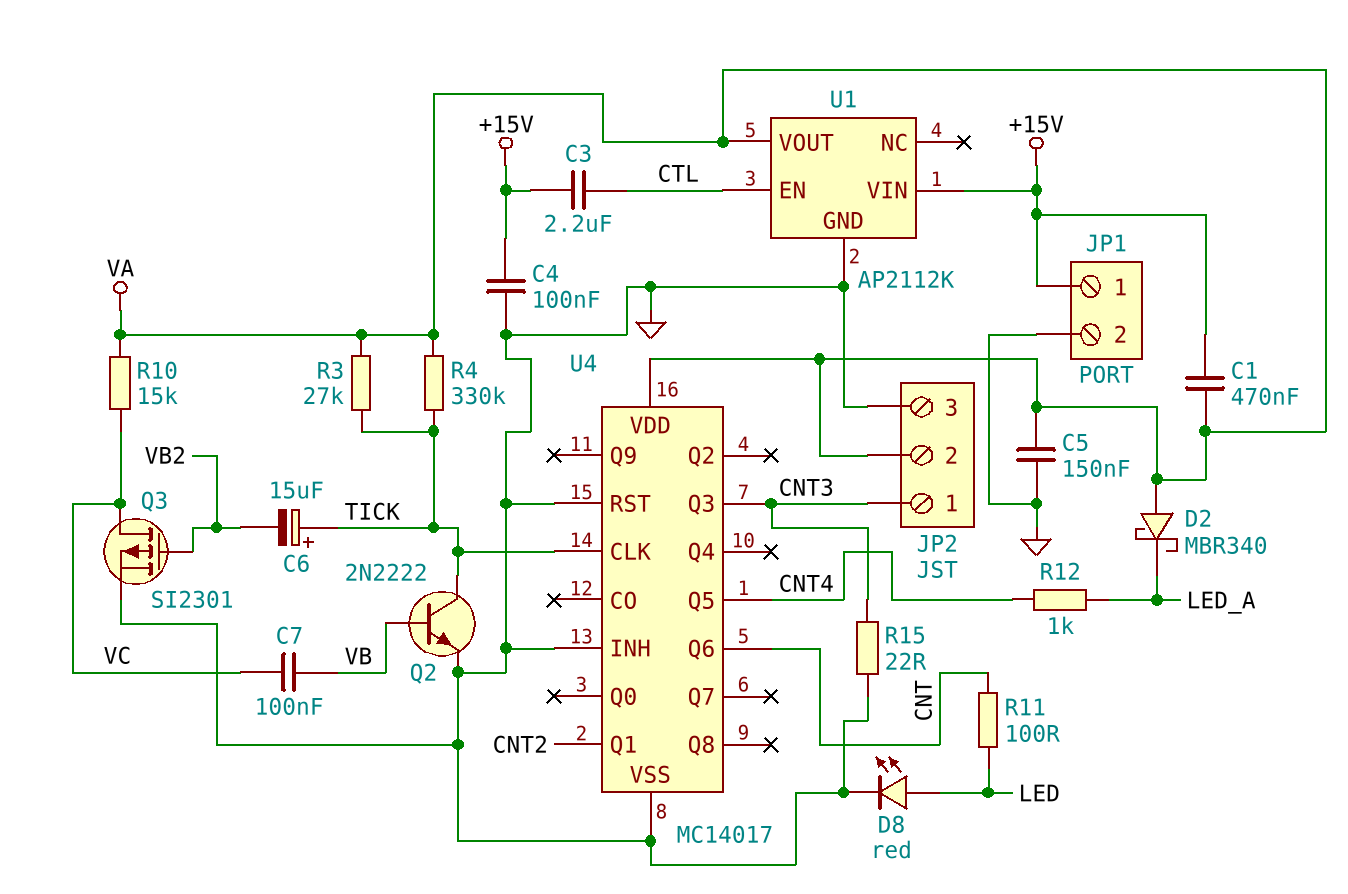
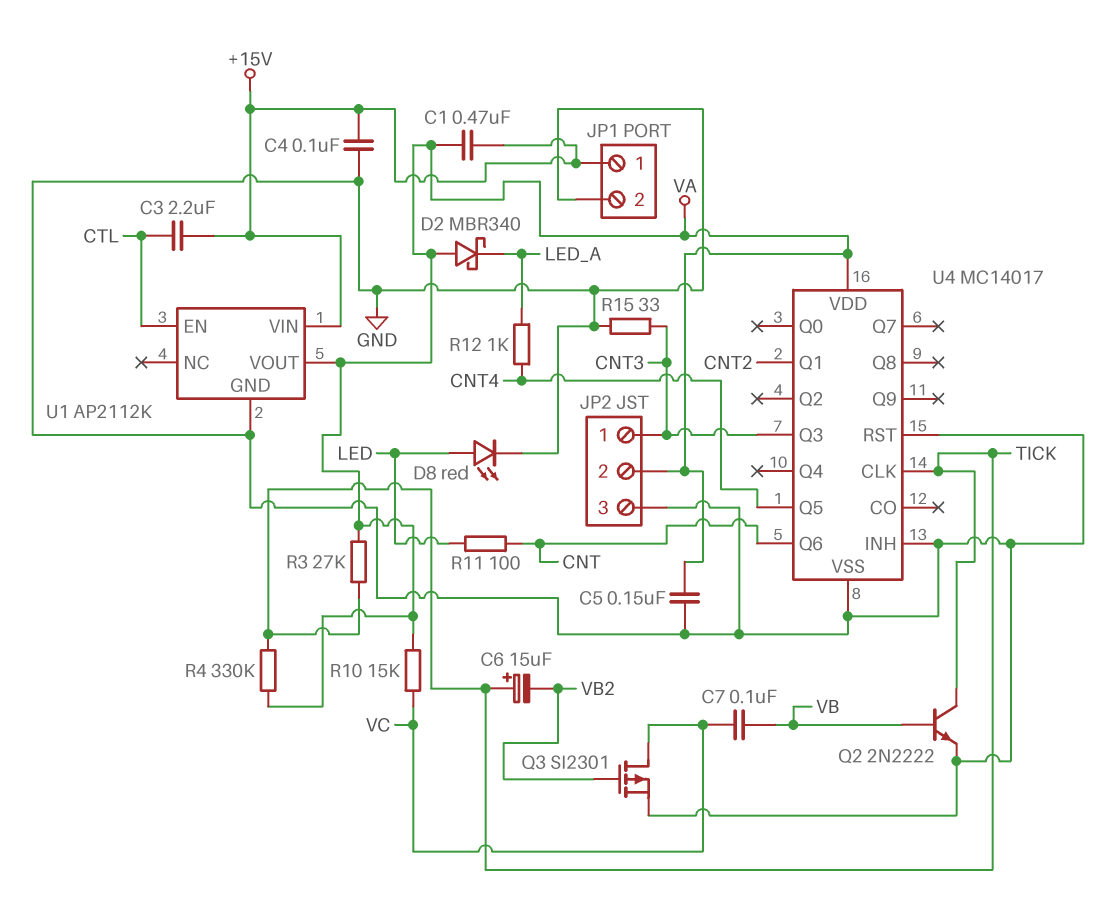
R15: 22 (CNT3, GND) -> 33 (CNT3, GND)

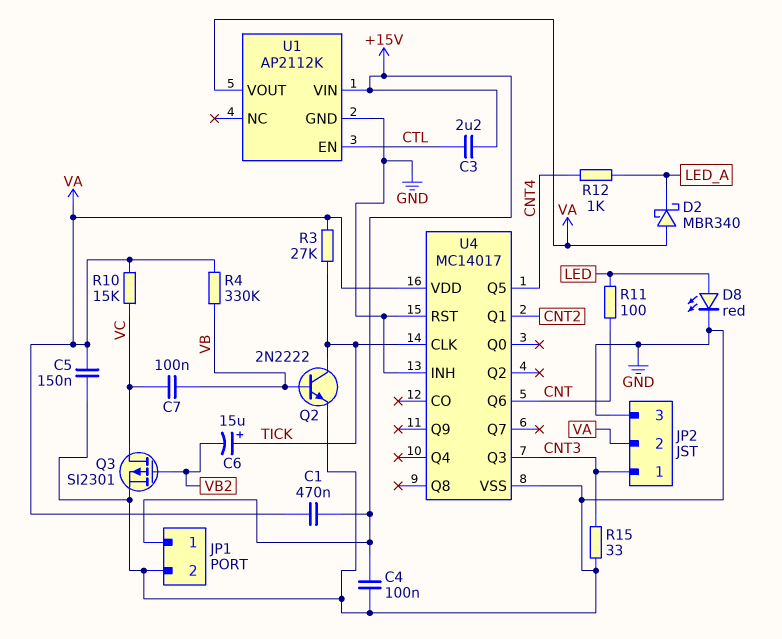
R4: 330k (TICK, VA) -> 330k (VA, VB)

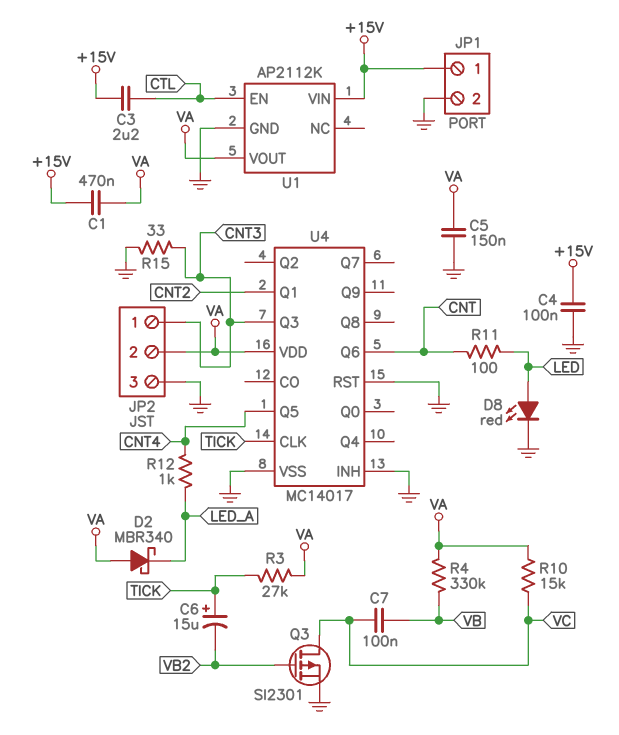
Q2: NPN 2N2222 (B VB, C TICK, E GND) -> none

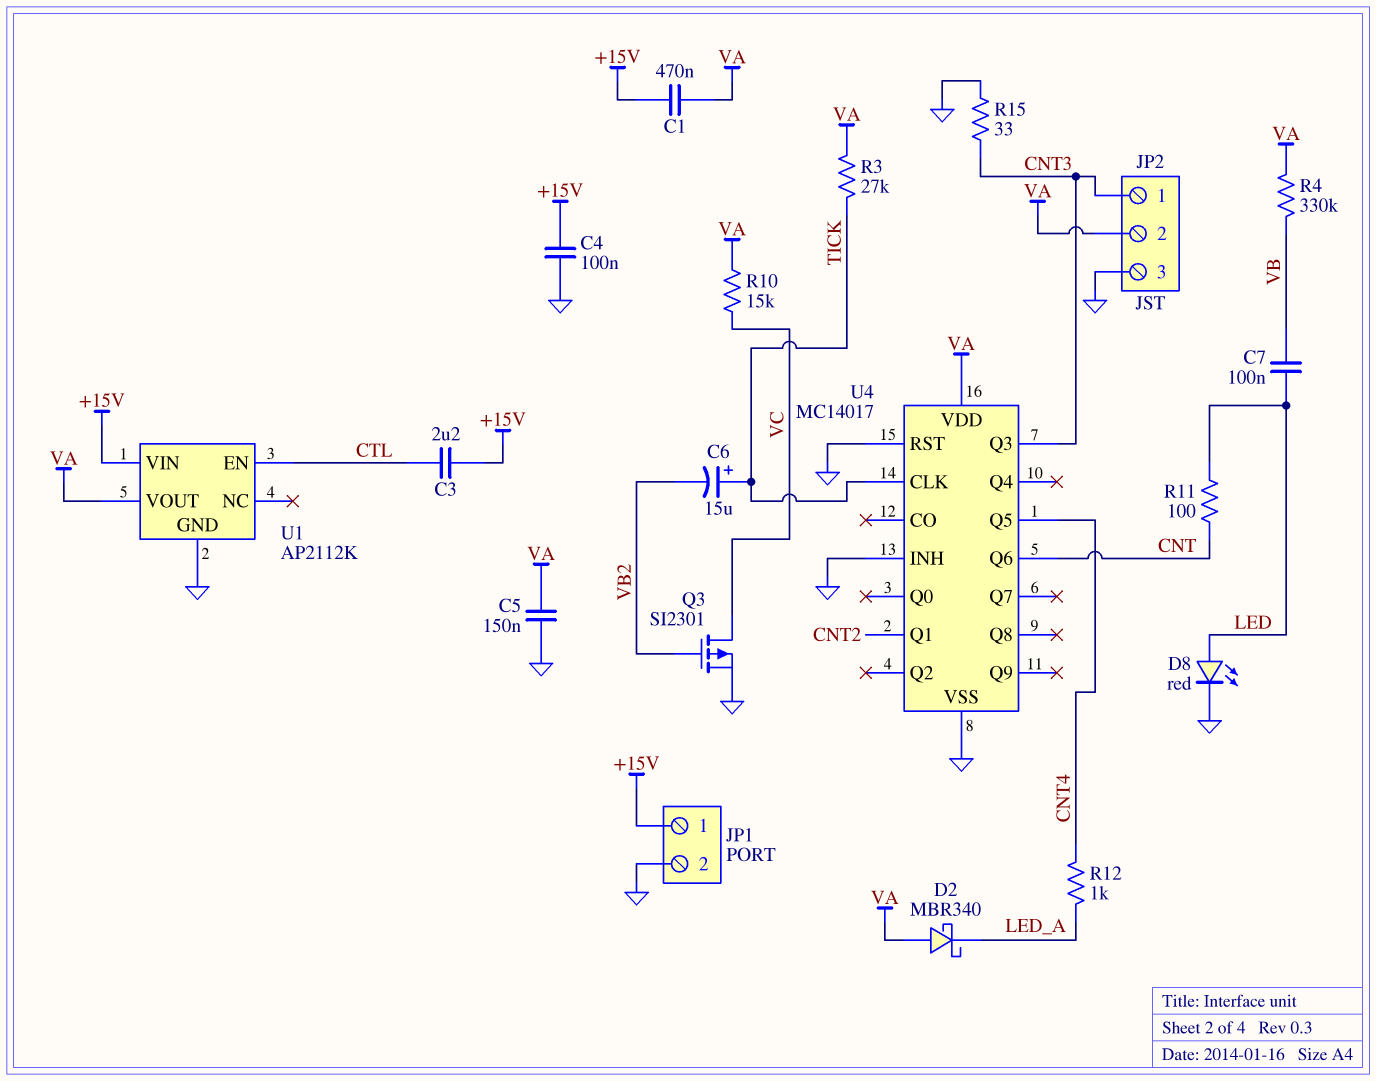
C7: 100nF (VB, VC) -> 100nF (LED, VB)

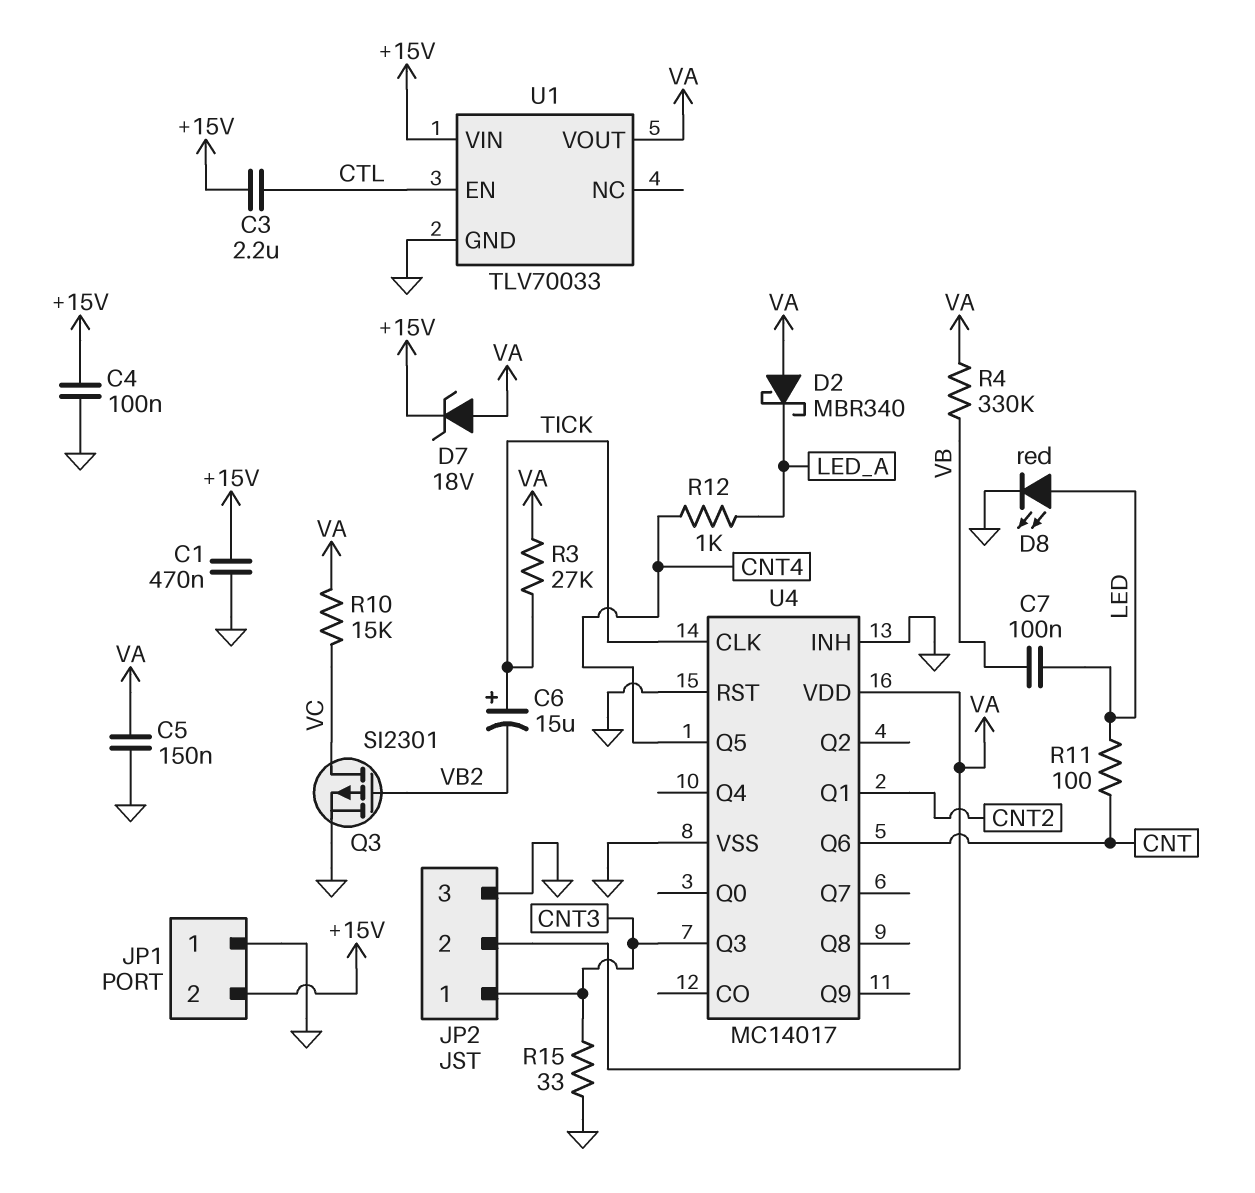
C1: 470nF (+15V, VA) -> 470nF (+15V, GND)
D7: none -> zener 18V (A VA, K +15V)
JP1 pin 1: +15V -> GND
JP1 pin 2: GND -> +15V
U1: AP2112K -> TLV70033

